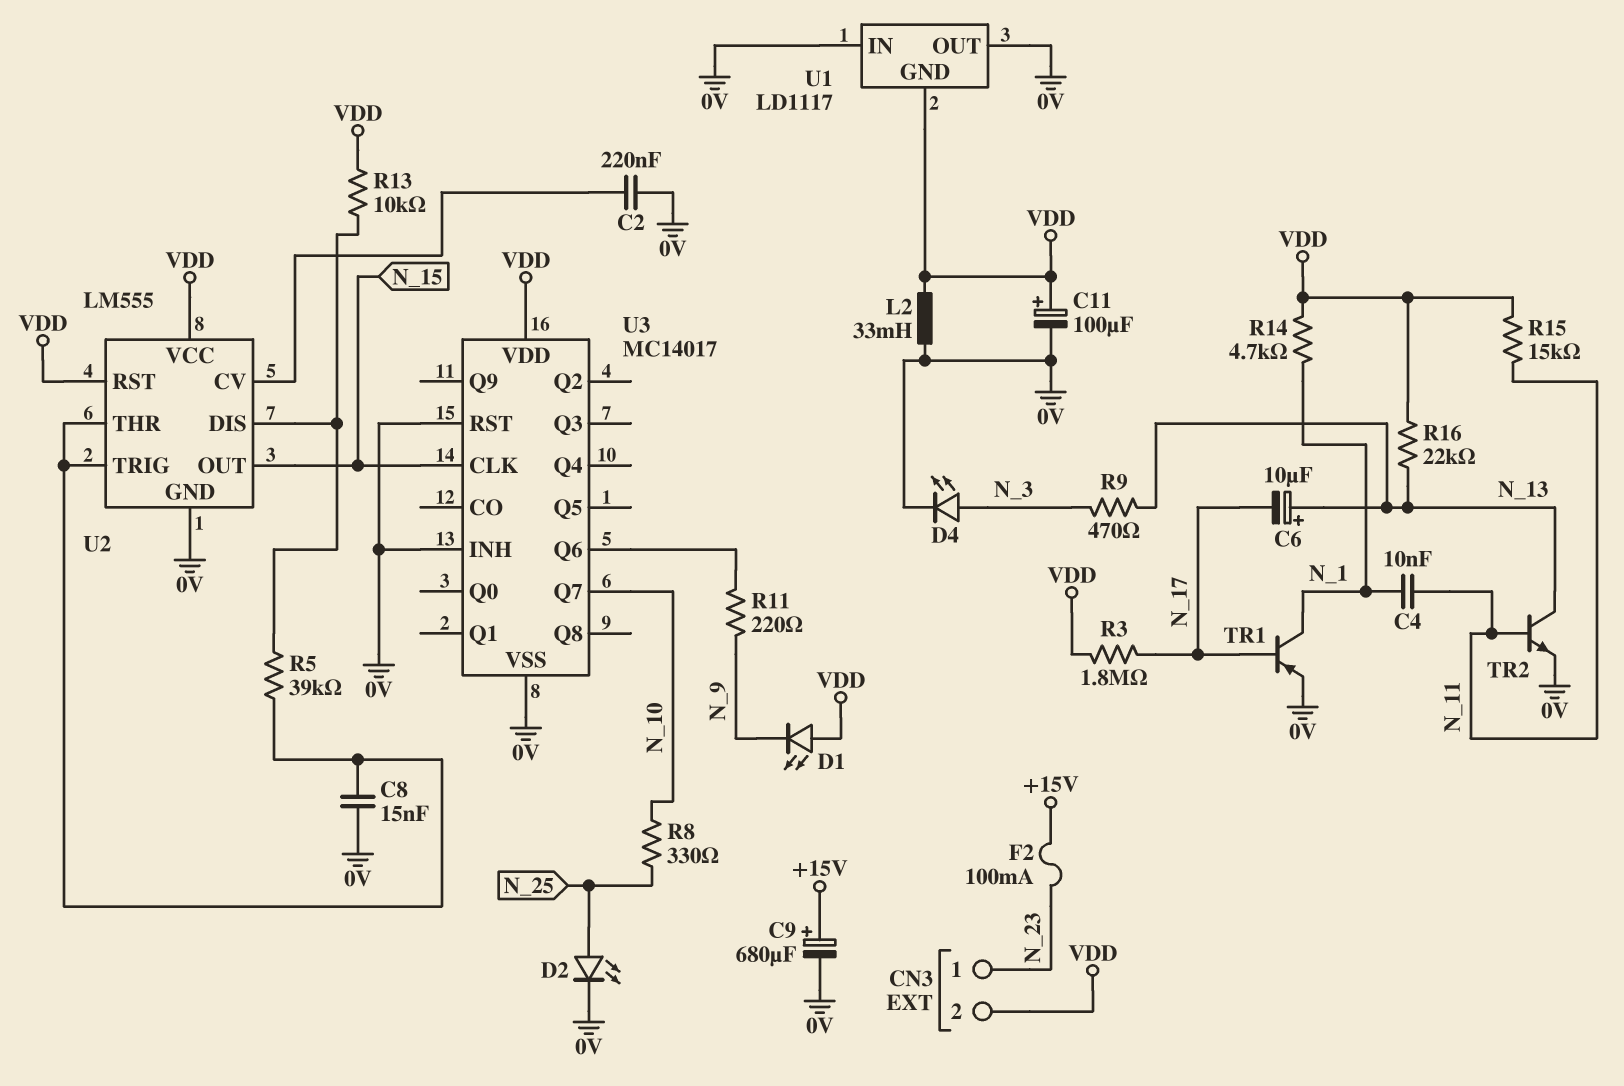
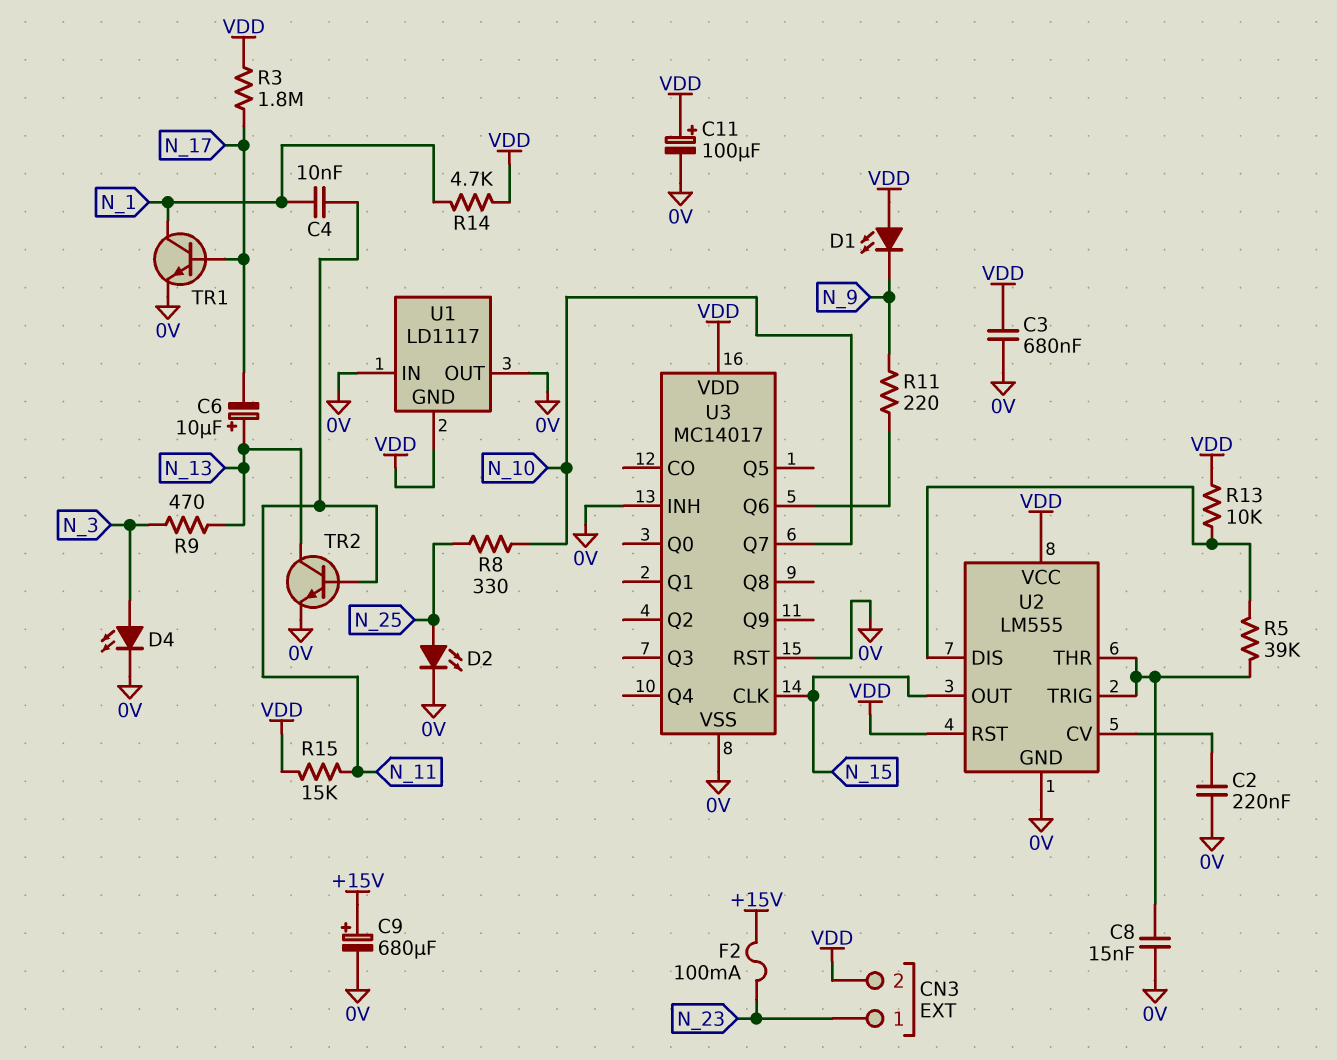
C3: none -> 680nF (0V, VDD)
L2: 33mH (0V, VDD) -> none
R16: 22k (N_13, VDD) -> none
TR1: PNP (B N_17, C N_1, E 0V) -> NPN (B N_17, C N_1, E 0V)

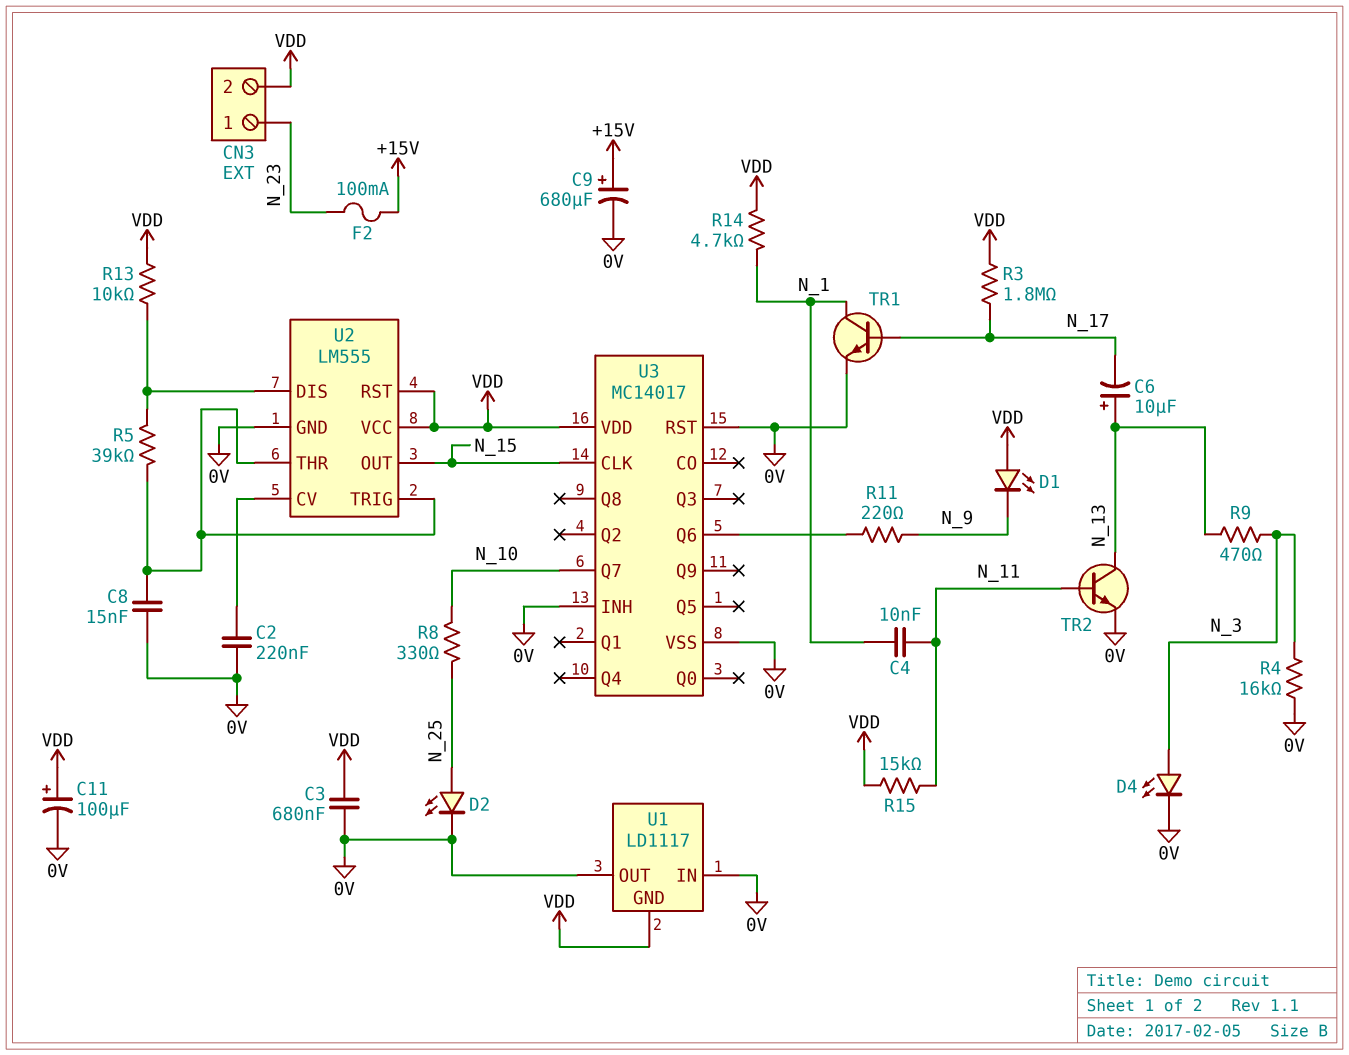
R4: none -> 16k (0V, N_3)

